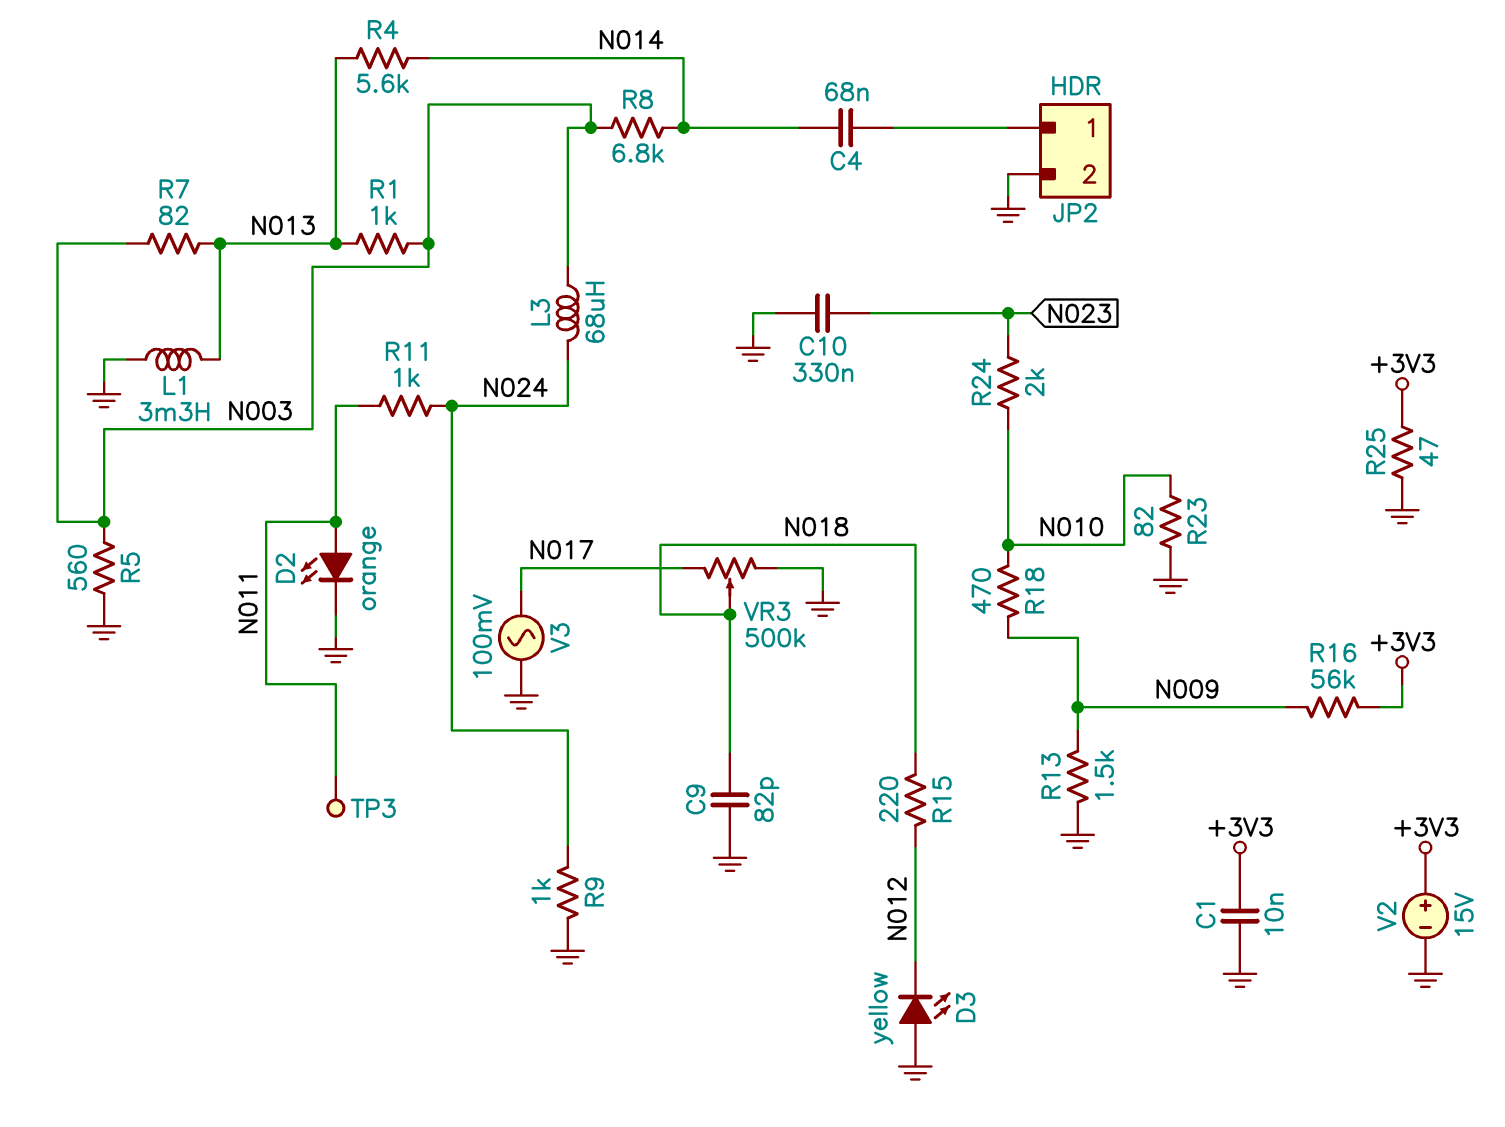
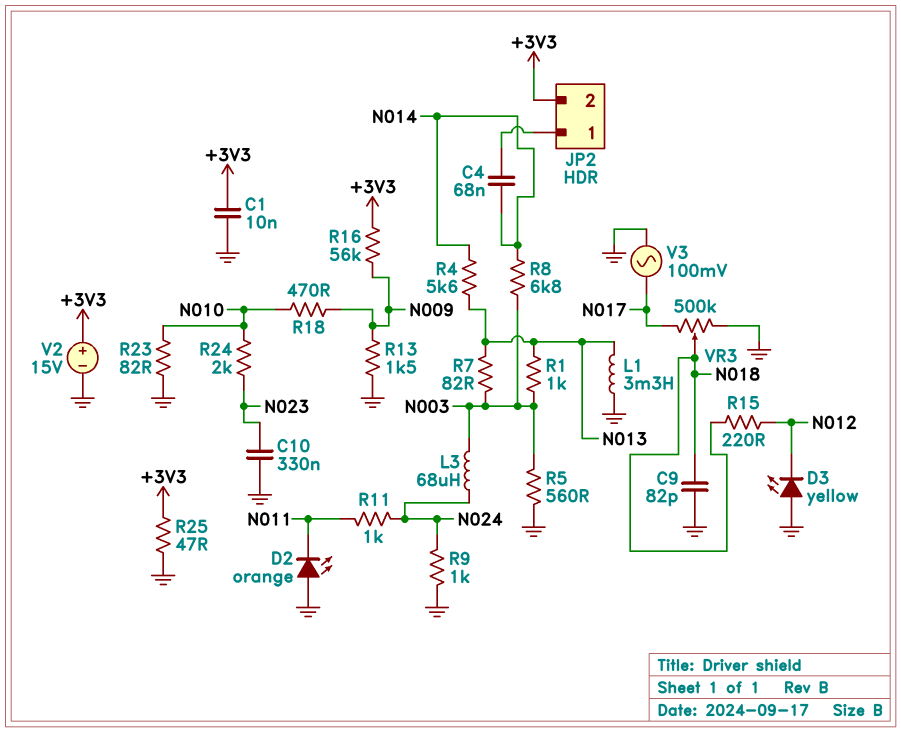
D2: LED orange (A N011, K GND) -> LED orange (A GND, K N011)
JP2 pin 2: GND -> +3V3
TP3: test point (N011) -> none

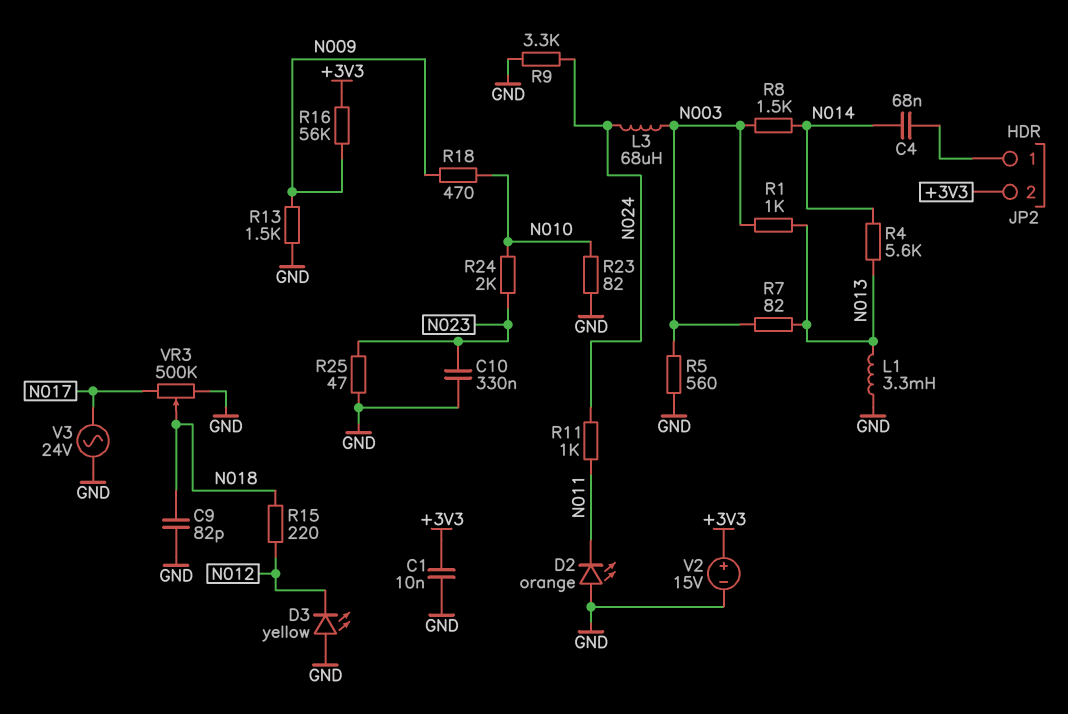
R8: 6.8k (N003, N014) -> 1.5k (N003, N014)
R9: 1k (GND, N024) -> 3.3k (GND, N024)
R25: 47 (+3V3, GND) -> 47 (GND, N023)
V3: AC 100mV (GND, N017) -> AC 24V (GND, N017)

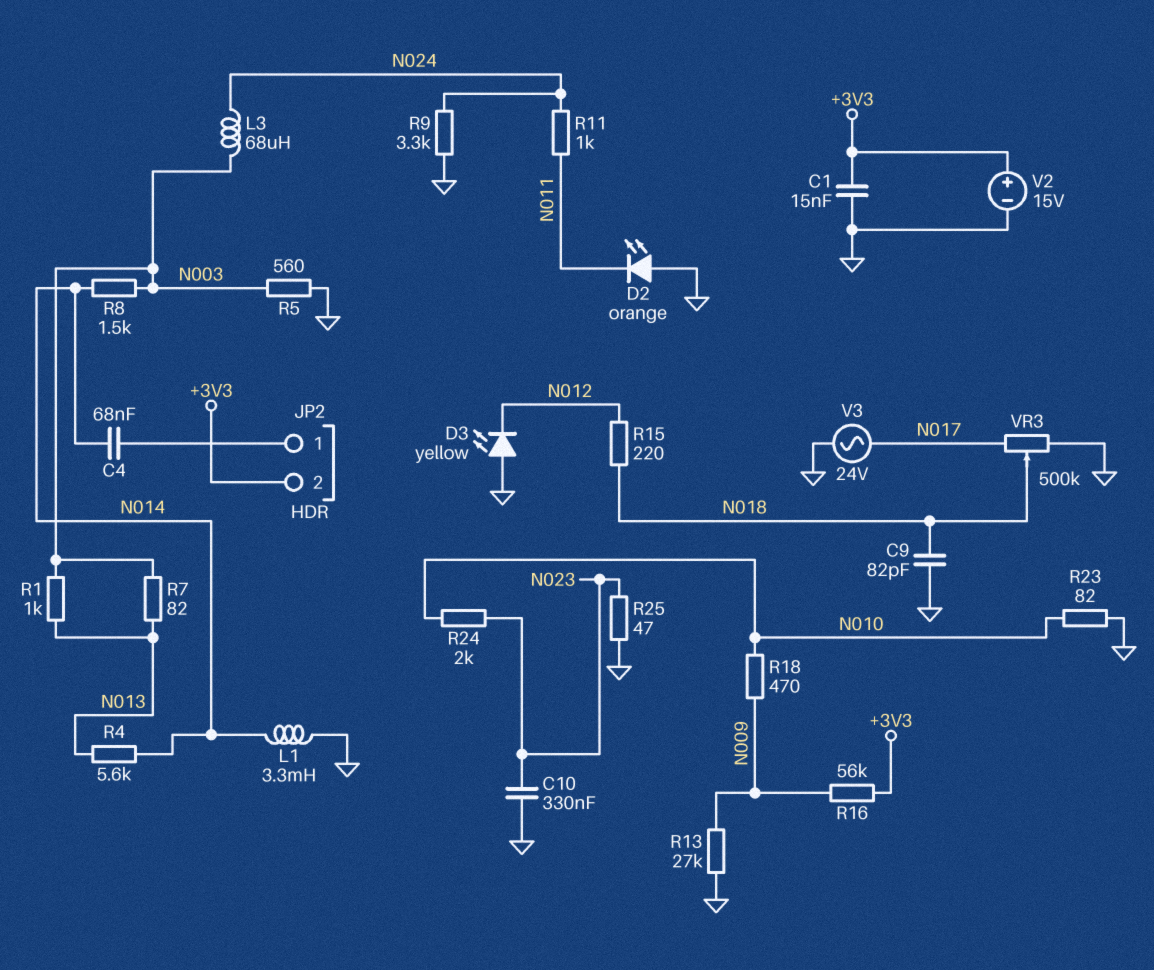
C1: 10nF (+3V3, GND) -> 15nF (+3V3, GND)
L1: 3.3mH (GND, N013) -> 3.3mH (GND, N014)
R13: 1.5k (GND, N009) -> 27k (GND, N009)

